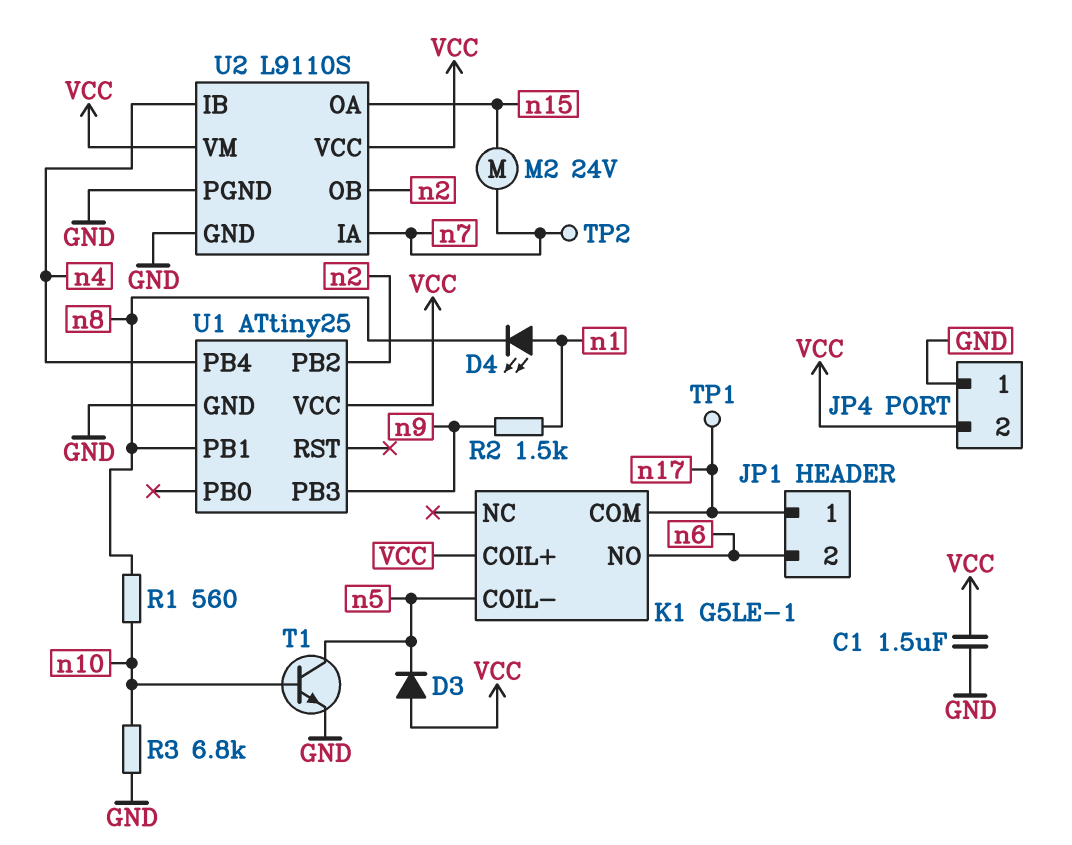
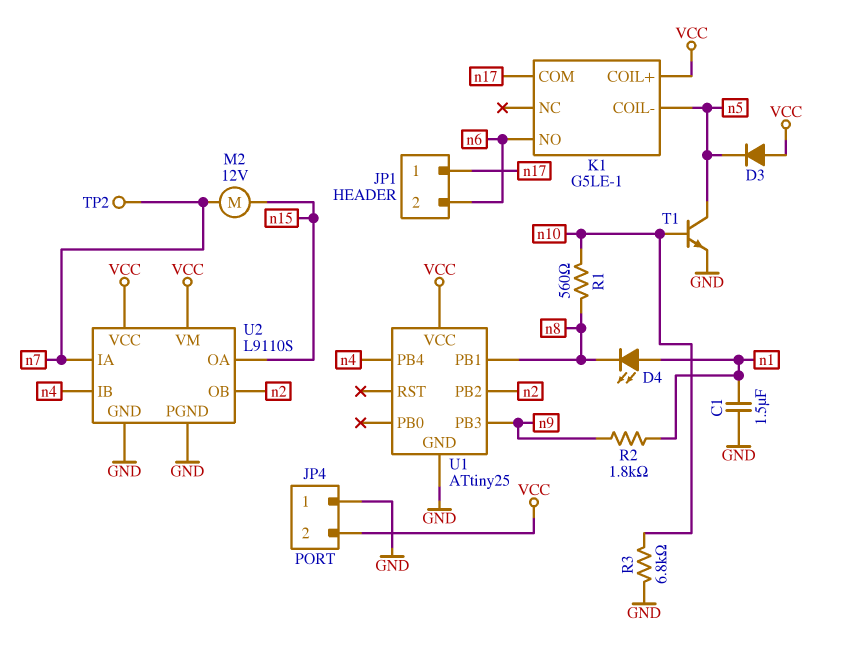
C1: 1.5uF (GND, VCC) -> 1.5uF (GND, n1)
M2: motor 24V (n7, n15) -> motor 12V (n7, n15)
R2: 1.5k (n1, n9) -> 1.8k (n1, n9)
TP1: test point (n17) -> none

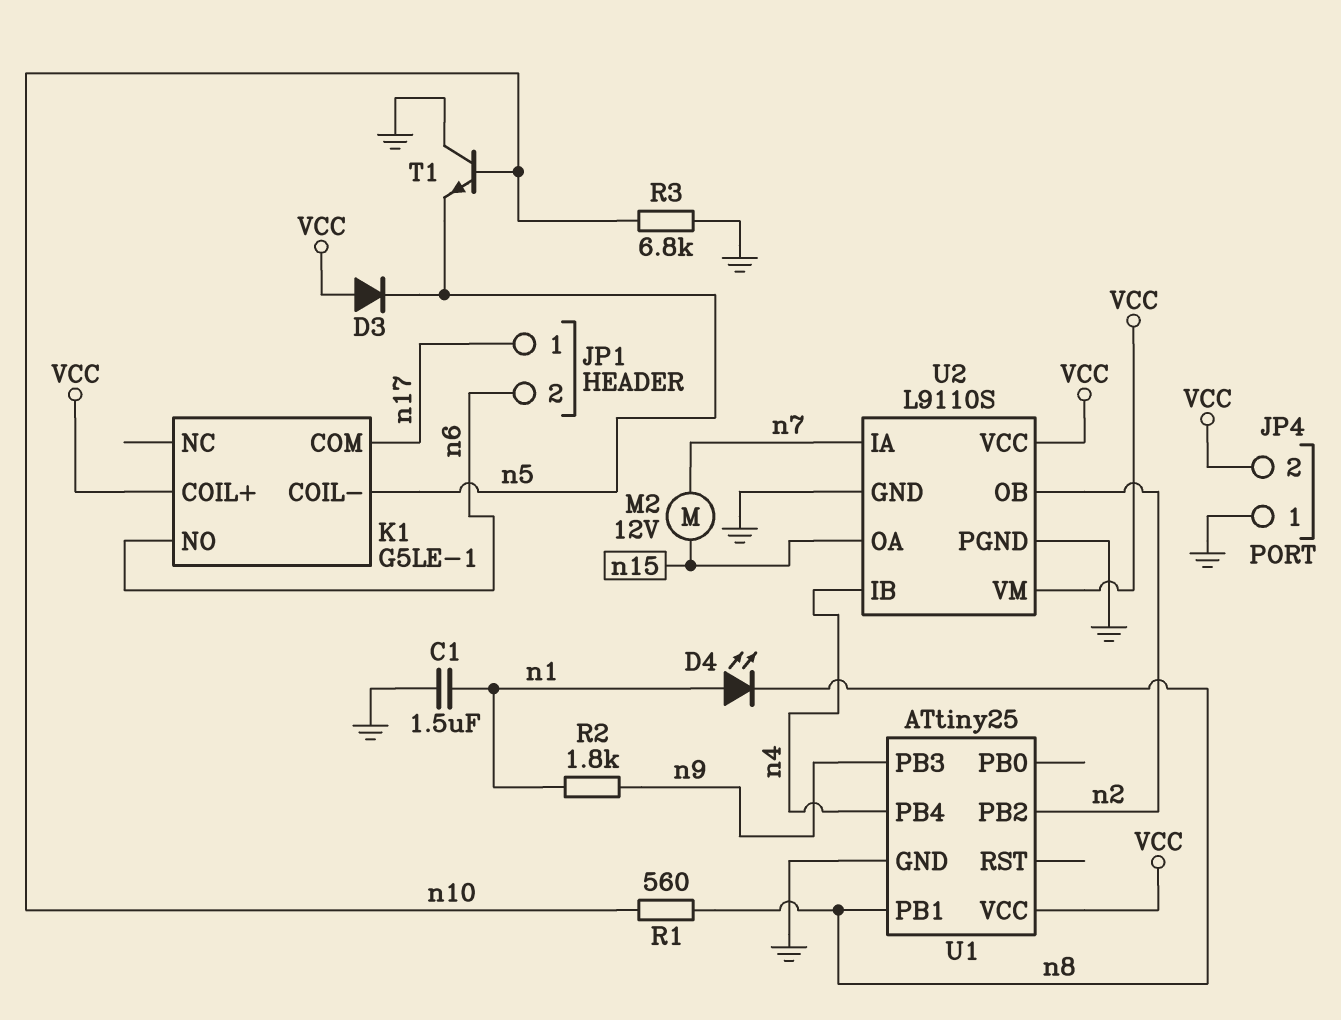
T1: NPN (B n10, C n5, E GND) -> NPN (B n10, C GND, E n5)
TP2: test point (n7) -> none

